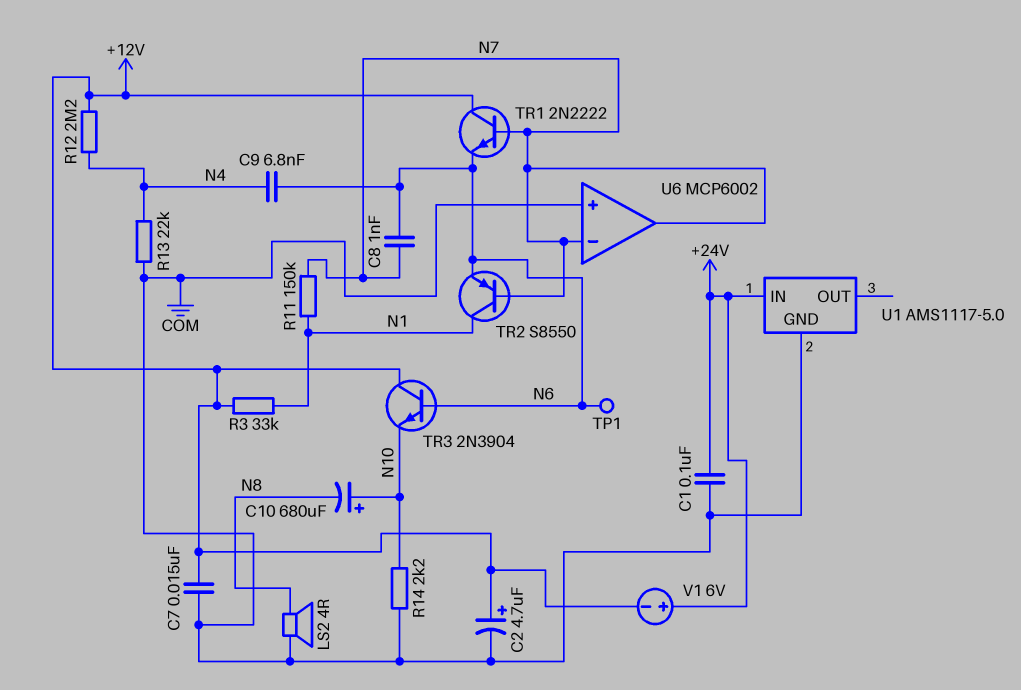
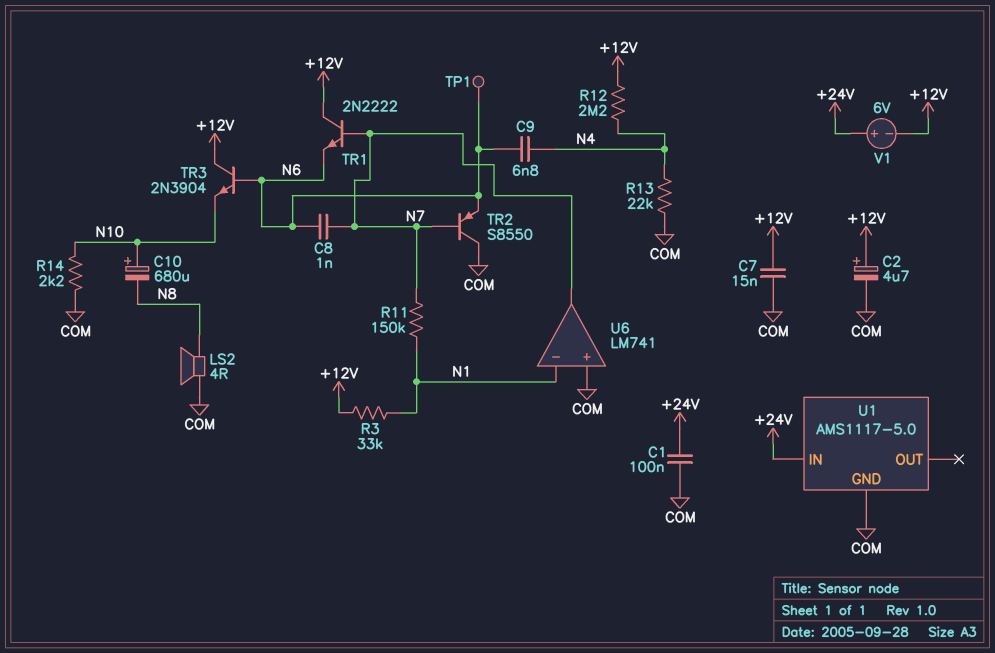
TR2: PNP S8550 (B N7, C N1, E N6) -> PNP S8550 (B N7, C COM, E N6)
U6: MCP6002 -> LM741
U6 pin in-: N7 -> N1

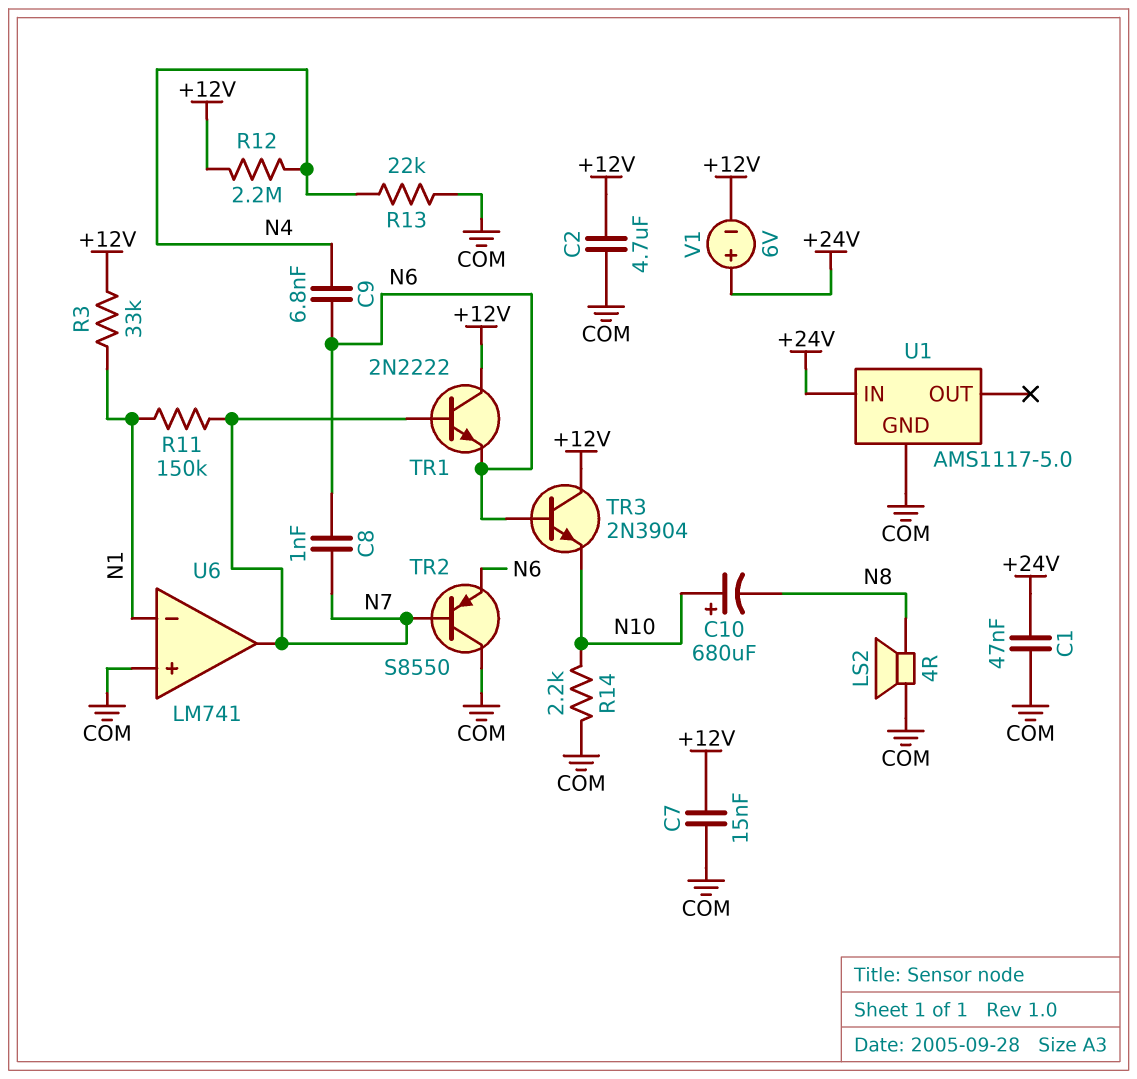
C1: 100nF (+24V, COM) -> 47nF (+24V, COM)
C2: 4.7uF (plus +12V, minus COM) -> 4.7uF (+12V, COM)
TP1: test point (N6) -> none

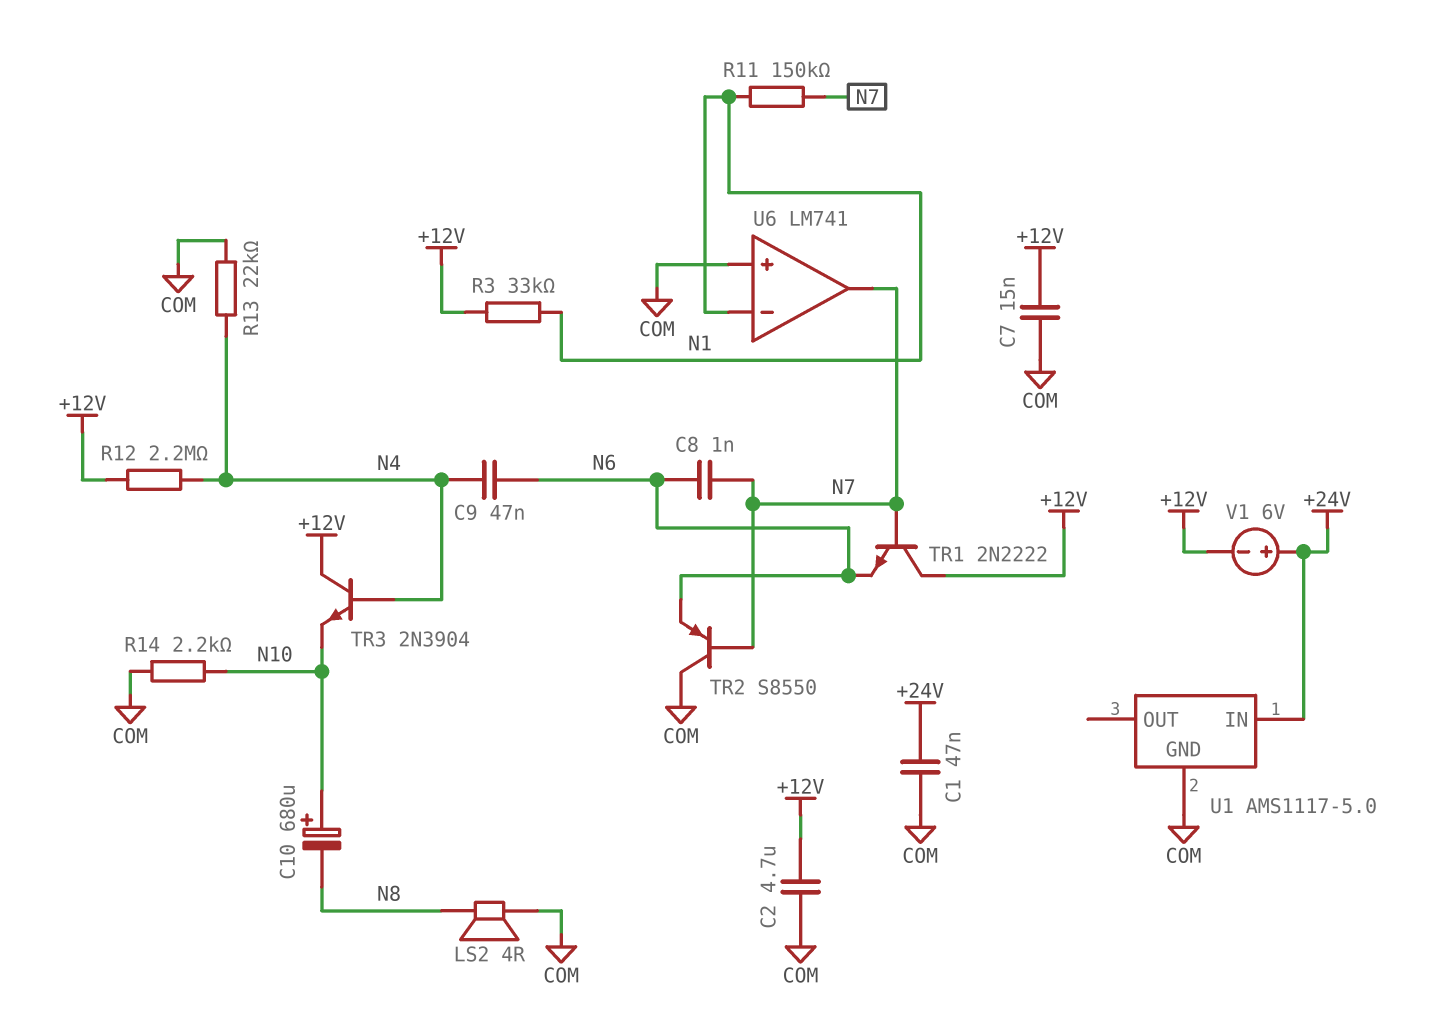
C9: 6.8nF (N4, N6) -> 47nF (N4, N6)
TR3: NPN 2N3904 (B N6, C +12V, E N10) -> NPN 2N3904 (B N4, C +12V, E N10)

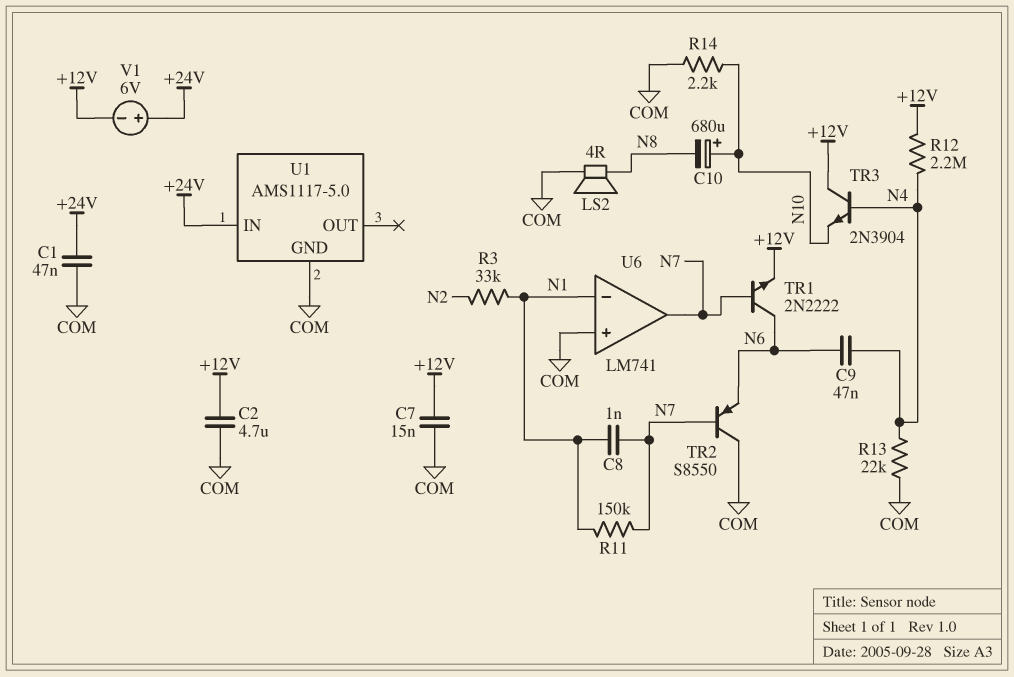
C8: 1nF (N6, N7) -> 1nF (N1, N7)
R3: 33k (+12V, N1) -> 33k (N1, N2)
TR1: NPN 2N2222 (B N7, C +12V, E N6) -> NPN 2N2222 (B N7, C N6, E +12V)

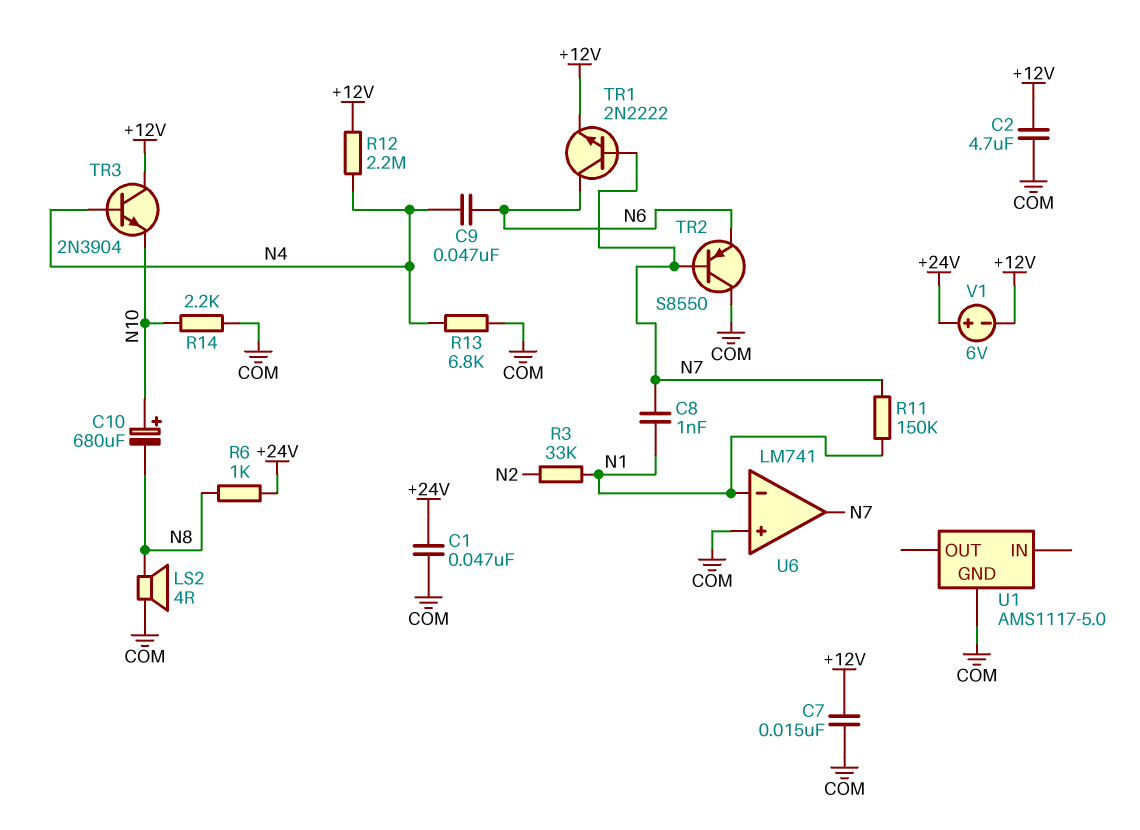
R6: none -> 1k (+24V, N8)
R13: 22k (COM, N4) -> 6.8k (COM, N4)
U1 pin IN: +24V -> none

